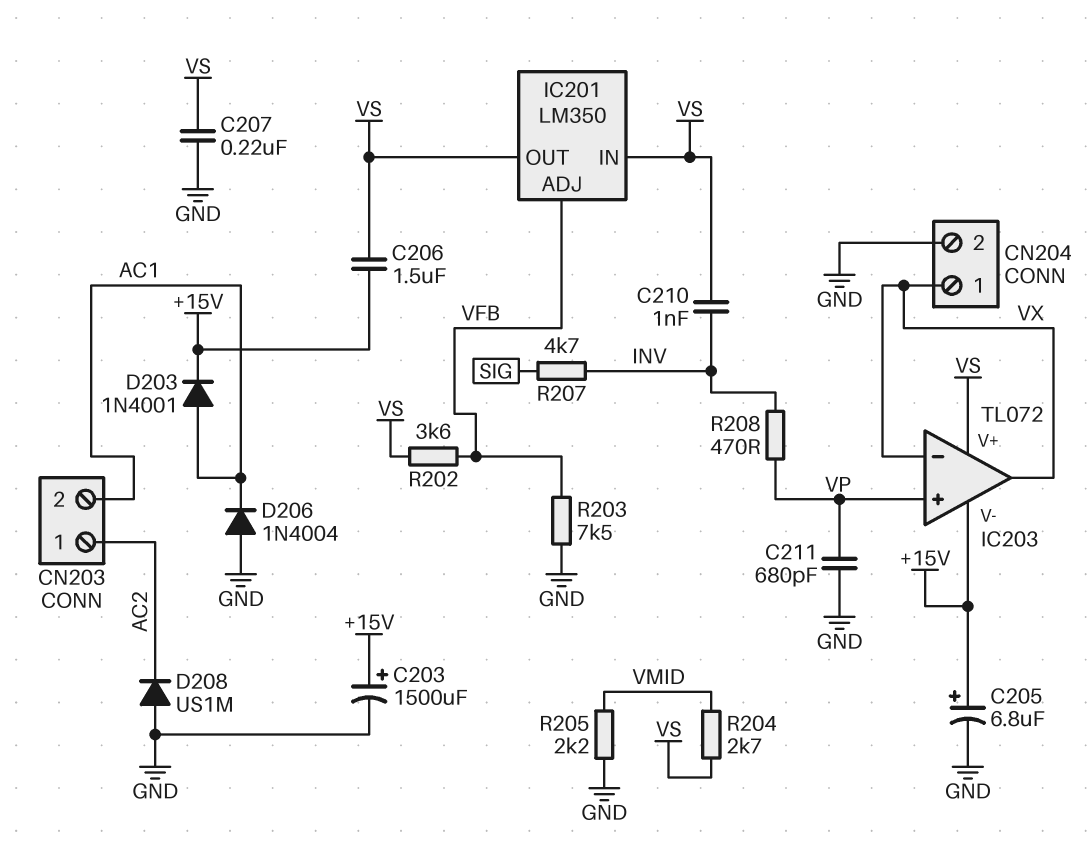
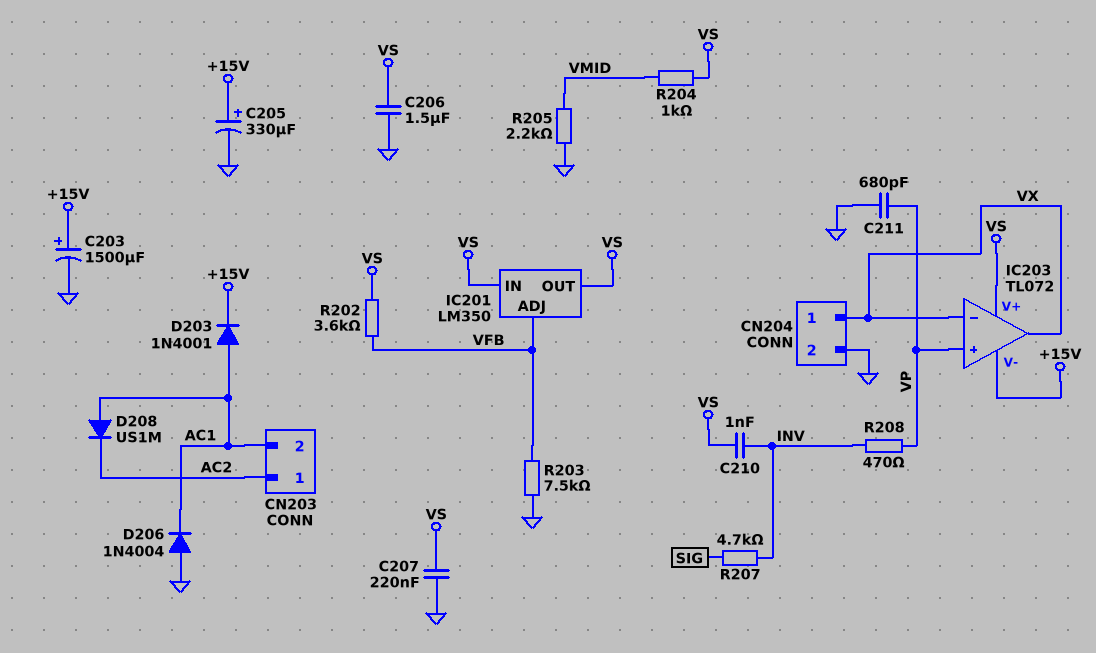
C205: 6.8uF (plus +15V, minus GND) -> 330uF (plus +15V, minus GND)
C206: 1.5uF (+15V, VS) -> 1.5uF (GND, VS)
D208: diode US1M (A GND, K AC2) -> diode US1M (A AC1, K AC2)
R204: 2.7k (VMID, VS) -> 1k (VMID, VS)

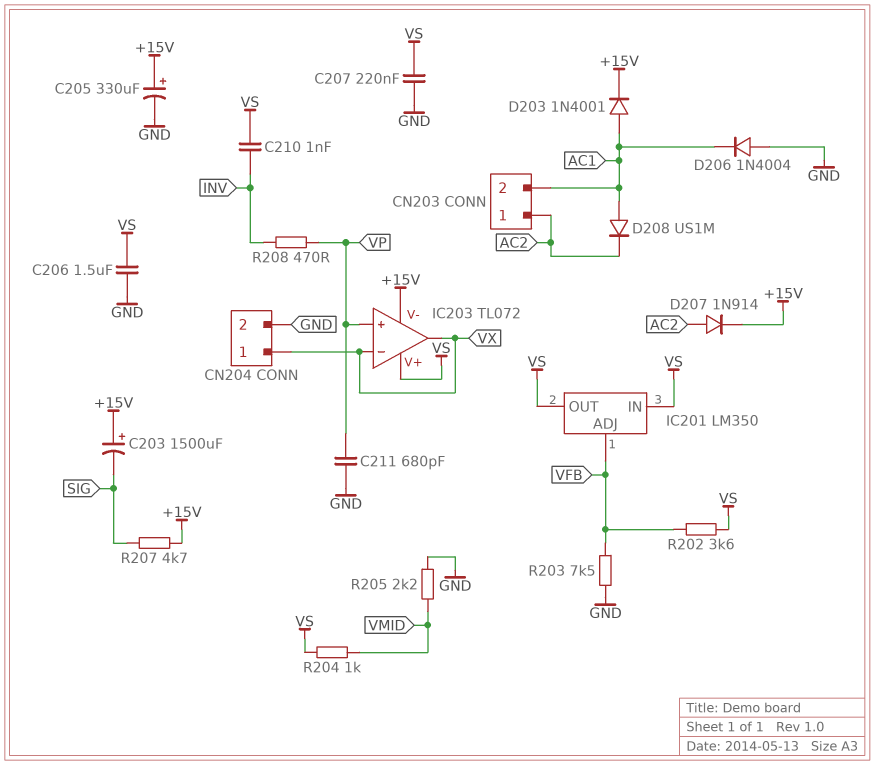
C203: 1500uF (plus +15V, minus GND) -> 1500uF (plus +15V, minus SIG)
D207: none -> diode 1N914 (A AC2, K +15V)
R207: 4.7k (INV, SIG) -> 4.7k (+15V, SIG)

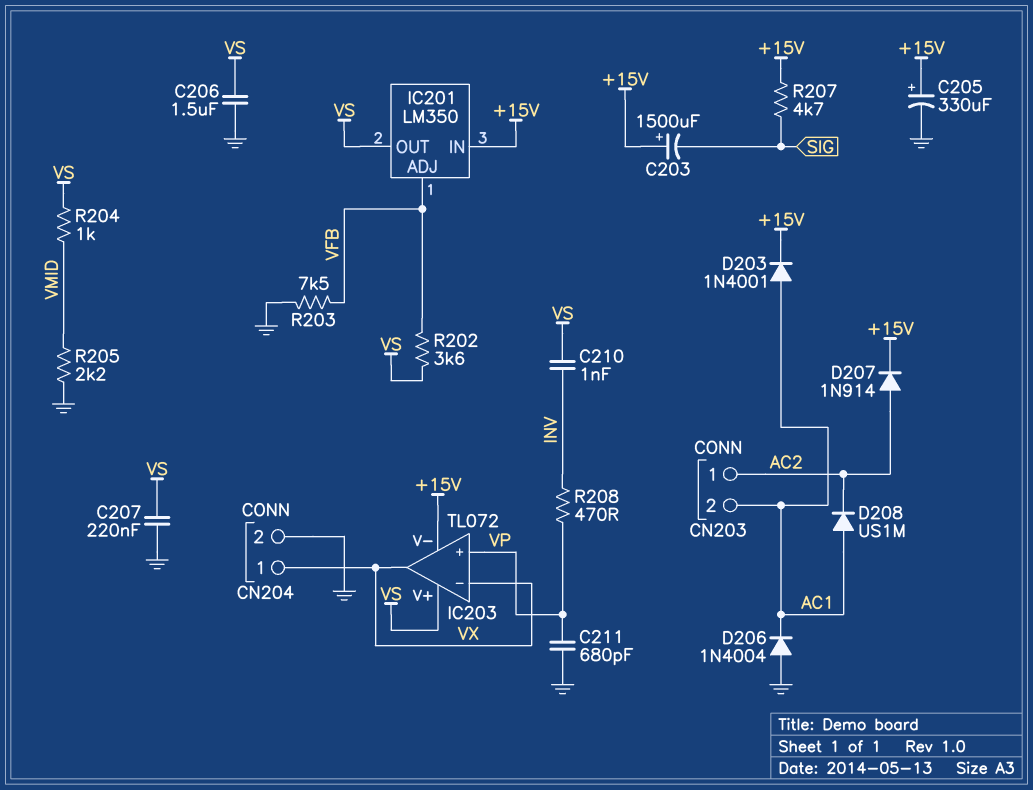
IC201 pin IN: VS -> +15V

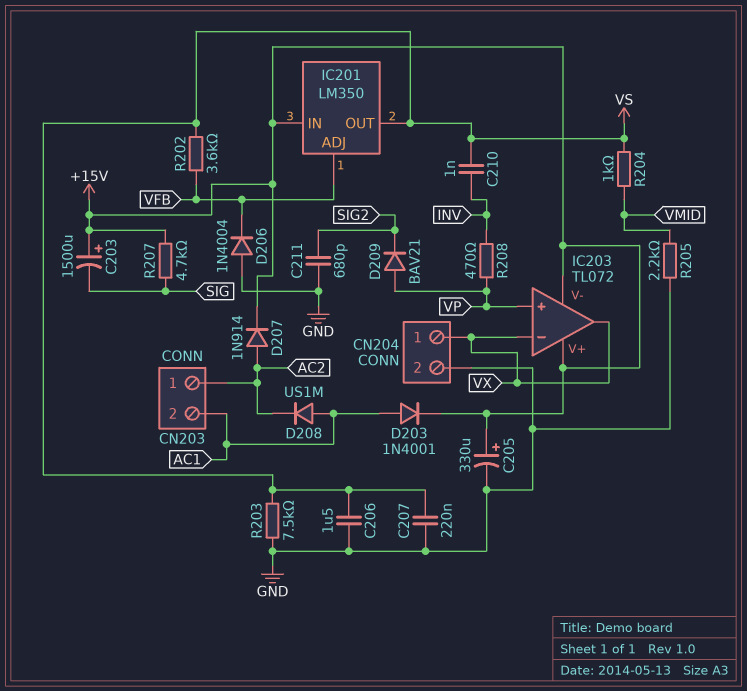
C211: 680pF (GND, VP) -> 680pF (GND, SIG2)
D206: diode 1N4004 (A GND, K AC1) -> diode 1N4004 (A GND, K VFB)
D209: none -> diode BAV21 (A VP, K SIG2)
IC203 pin V+: VS -> +15V
R203: 7.5k (GND, VFB) -> 7.5k (GND, VS)

